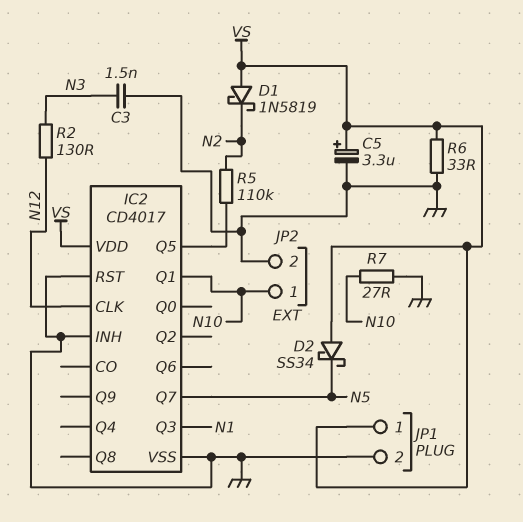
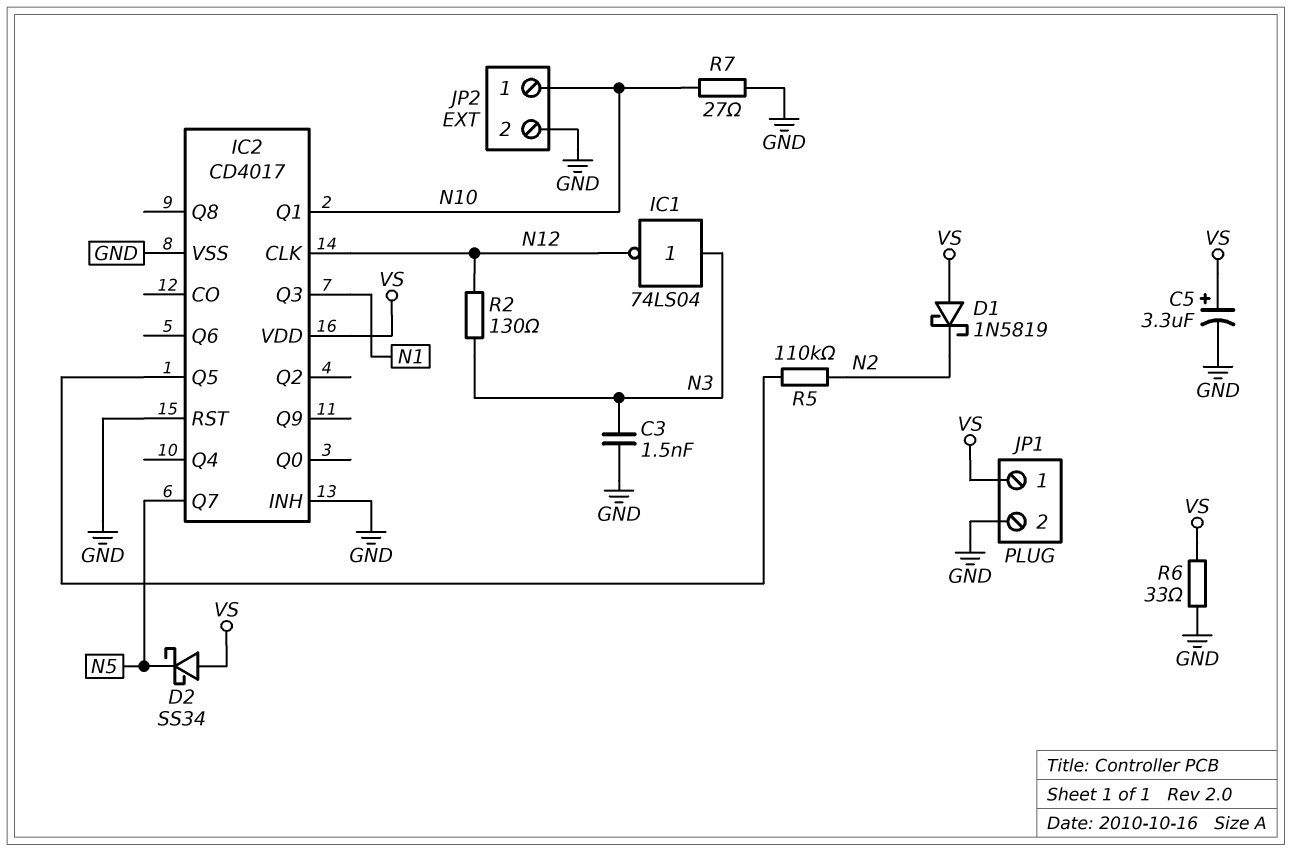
IC1: none -> NOT 74LS04 (in N3, out N12)

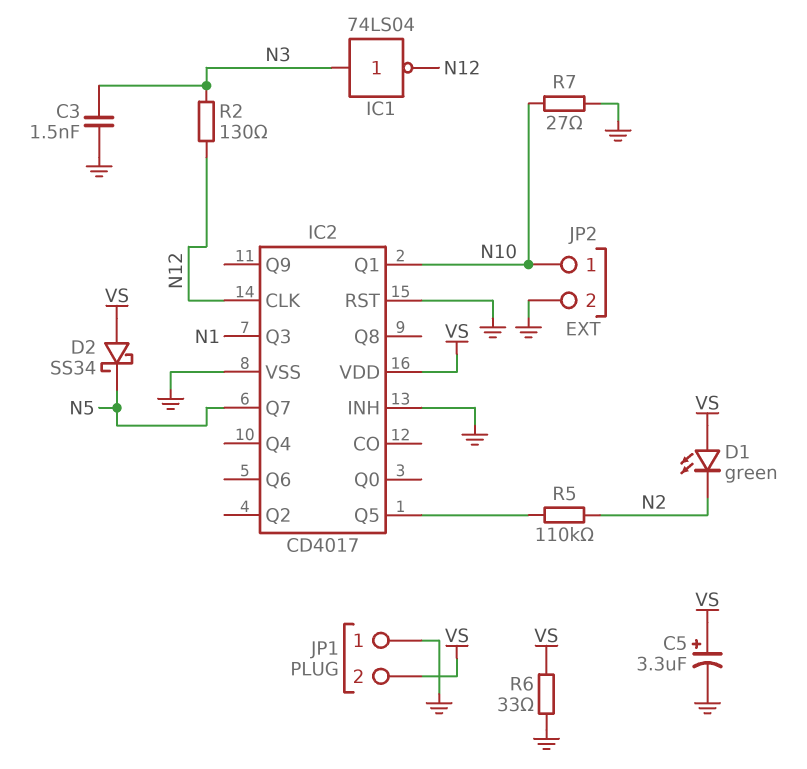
D1: schottky 1N5819 (A VS, K N2) -> LED green (A VS, K N2)
JP1 pin 1: VS -> GND
JP1 pin 2: GND -> VS

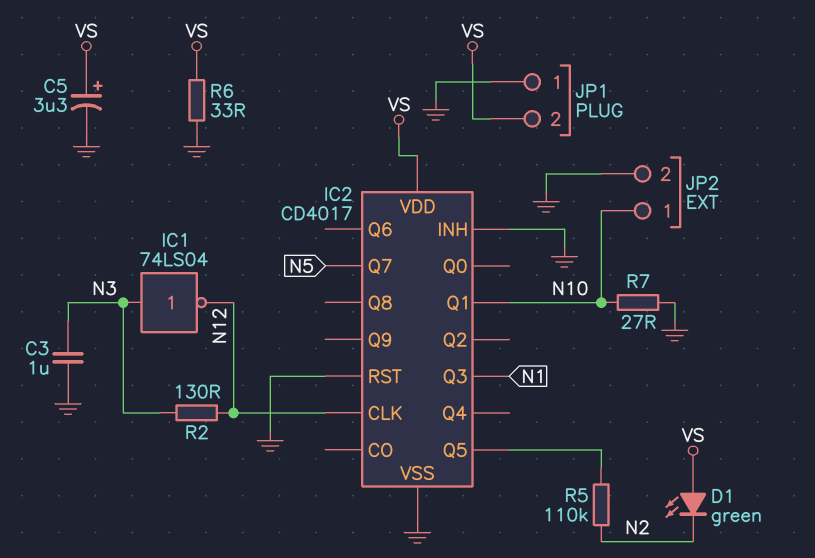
C3: 1.5nF (GND, N3) -> 1uF (GND, N3)
D2: schottky SS34 (A VS, K N5) -> none

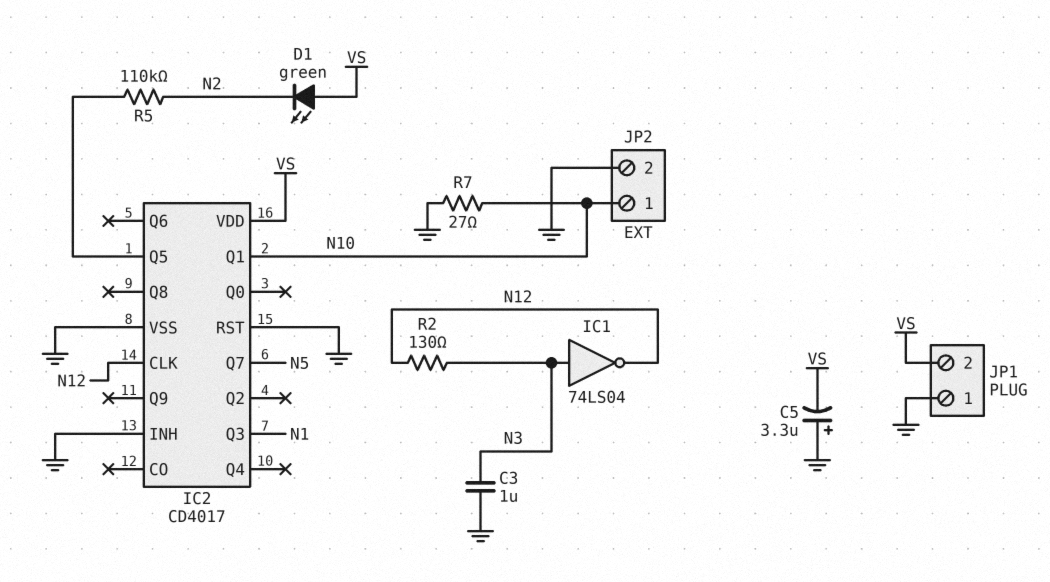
C5: 3.3uF (plus VS, minus GND) -> 3.3uF (plus GND, minus VS)
R6: 33 (GND, VS) -> none

